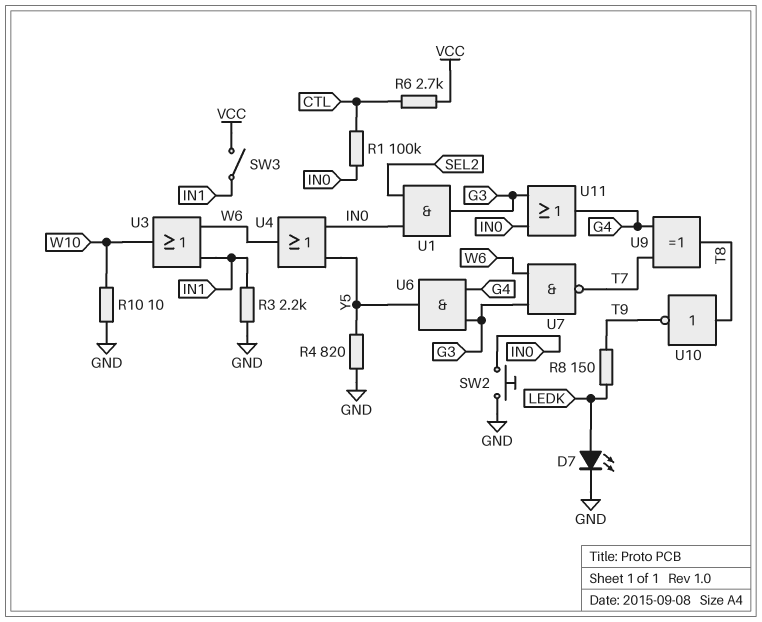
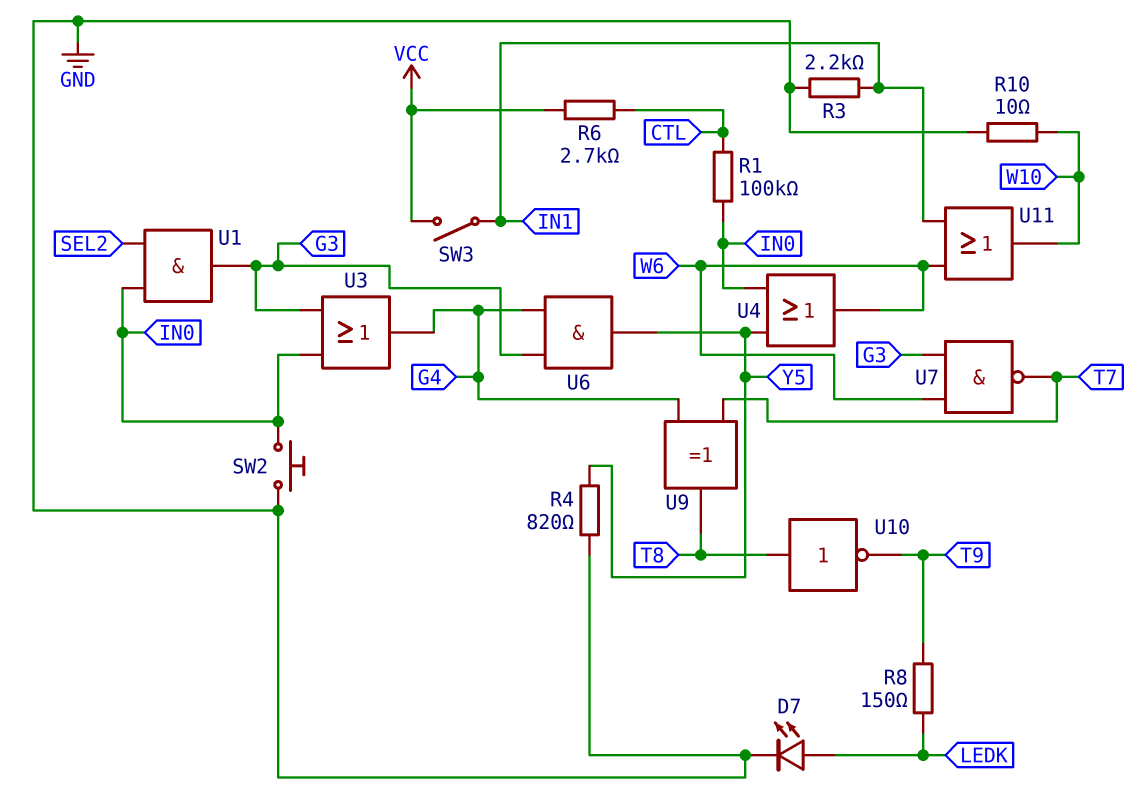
U3: OR (in IN1, in W6, out W10) -> OR (in G3, in IN0, out G4)
U11: OR (in G3, in IN0, out G4) -> OR (in IN1, in W6, out W10)

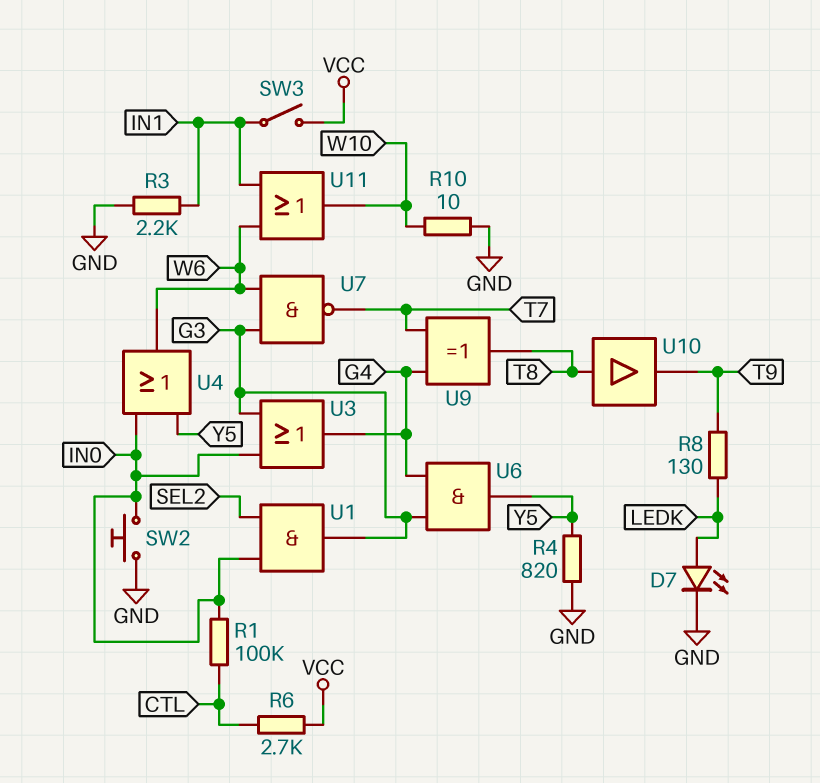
R8: 150 (LEDK, T9) -> 130 (LEDK, T9)
U10: NOT (in T8, out T9) -> buffer (in T8, out T9)

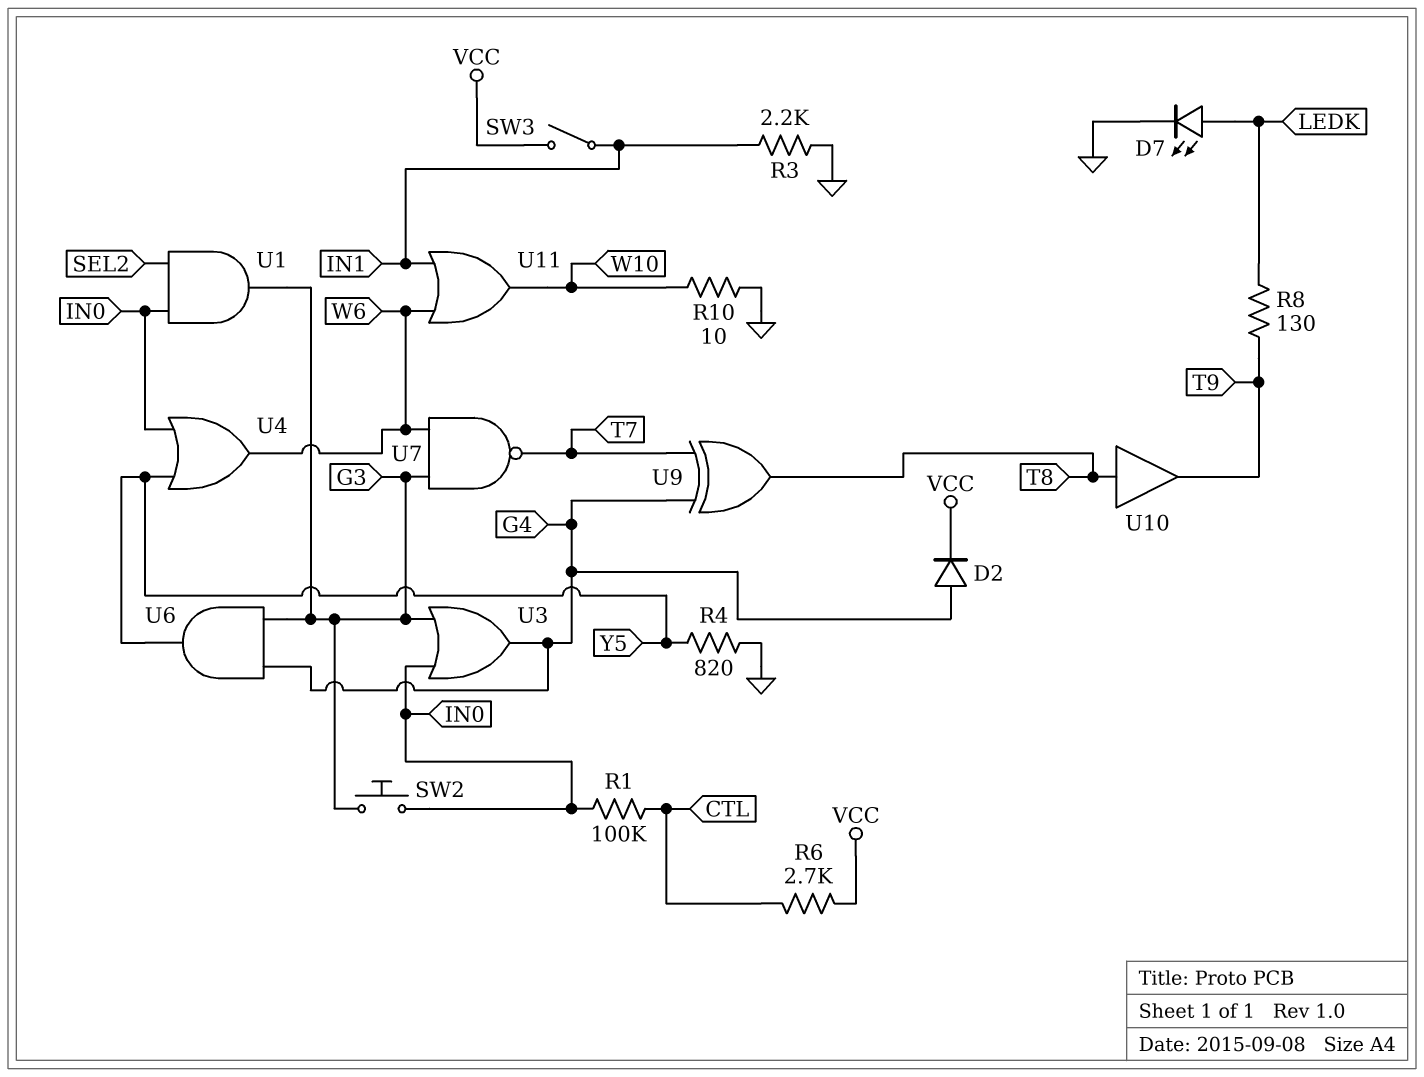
D2: none -> diode (A G4, K VCC)
SW2: button (GND, IN0) -> button (G3, IN0)

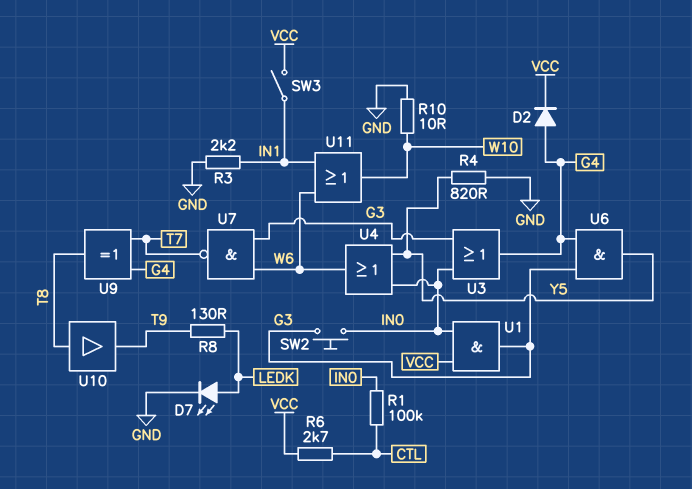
U1: AND (in IN0, in SEL2, out G3) -> AND (in IN0, in VCC, out G3)

